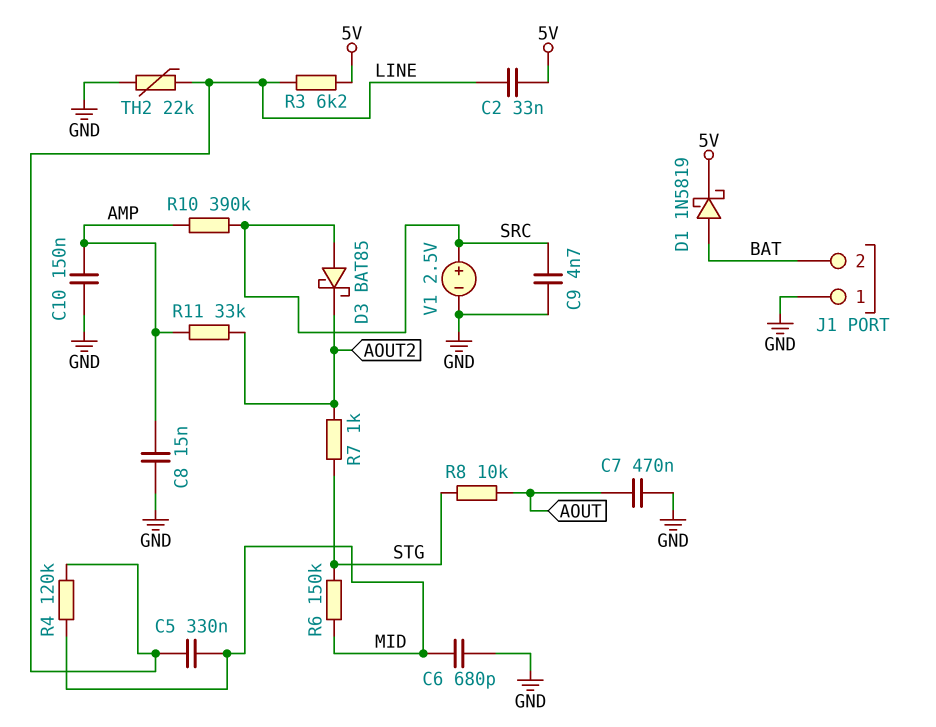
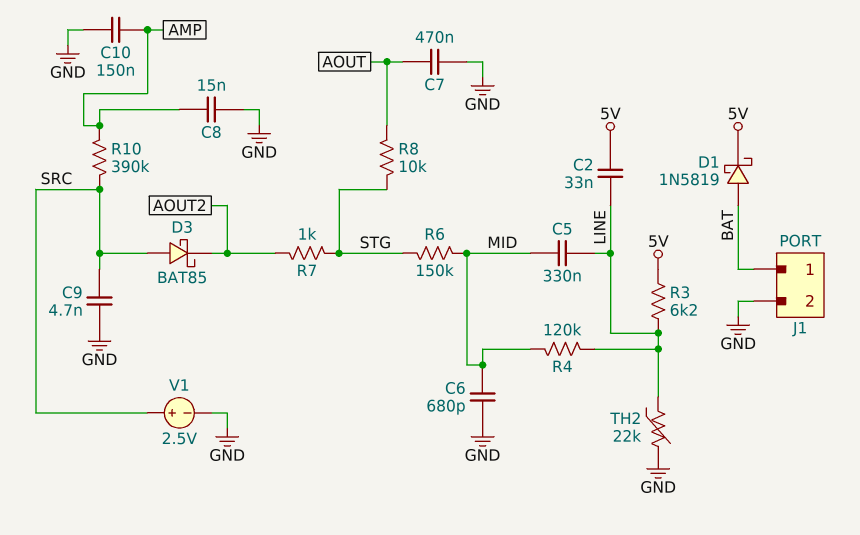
J1 pin 1: GND -> BAT
J1 pin 2: BAT -> GND
R11: 33k (AMP, AOUT2) -> none

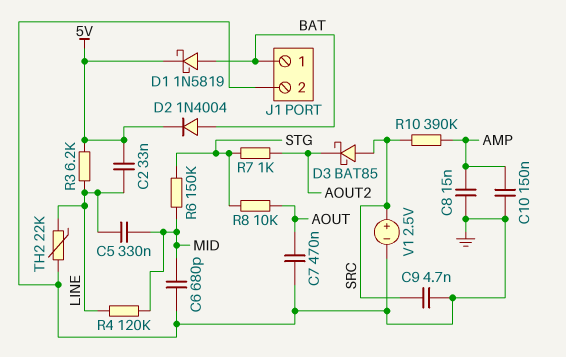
D2: none -> diode 1N4004 (A BAT, K 5V)

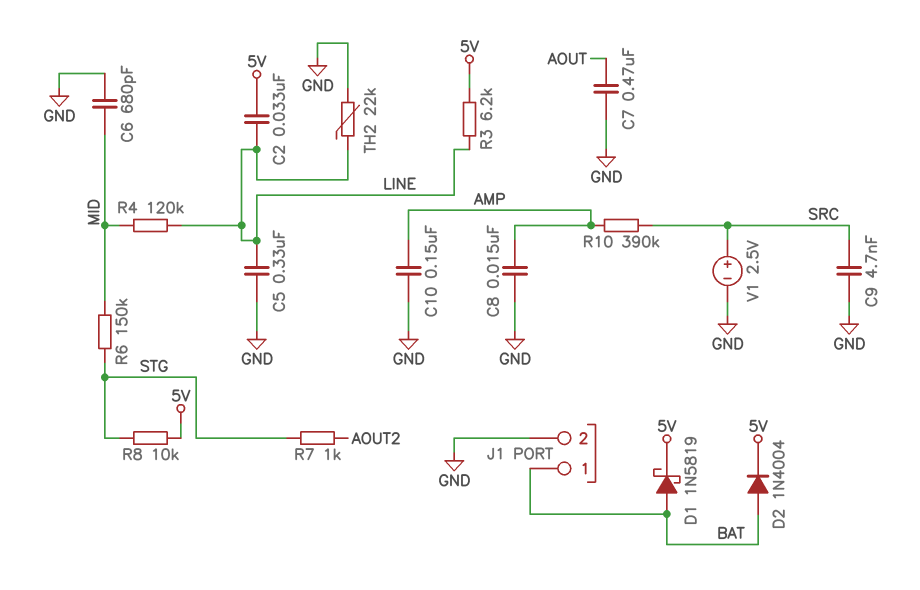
C5: 330nF (LINE, MID) -> 330nF (GND, LINE)
D3: schottky BAT85 (A SRC, K AOUT2) -> none
R8: 10k (AOUT, STG) -> 10k (5V, STG)

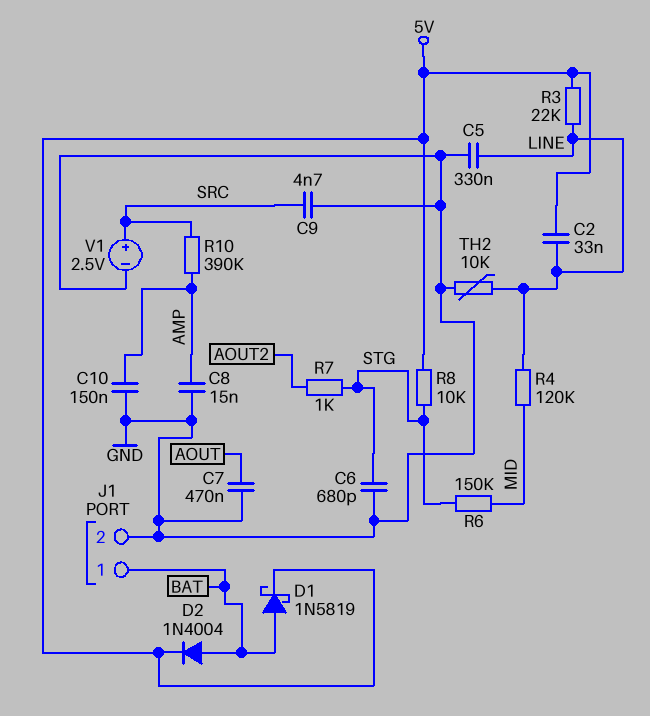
C6: 680pF (GND, MID) -> 680pF (GND, STG)
R3: 6.2k (5V, LINE) -> 22k (5V, LINE)
TH2: 22k (GND, LINE) -> 10k (GND, LINE)

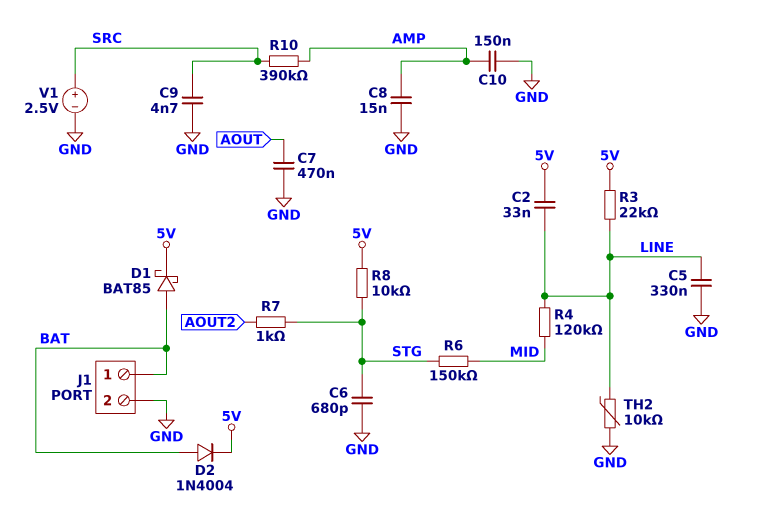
D1: schottky 1N5819 (A BAT, K 5V) -> schottky BAT85 (A BAT, K 5V)

